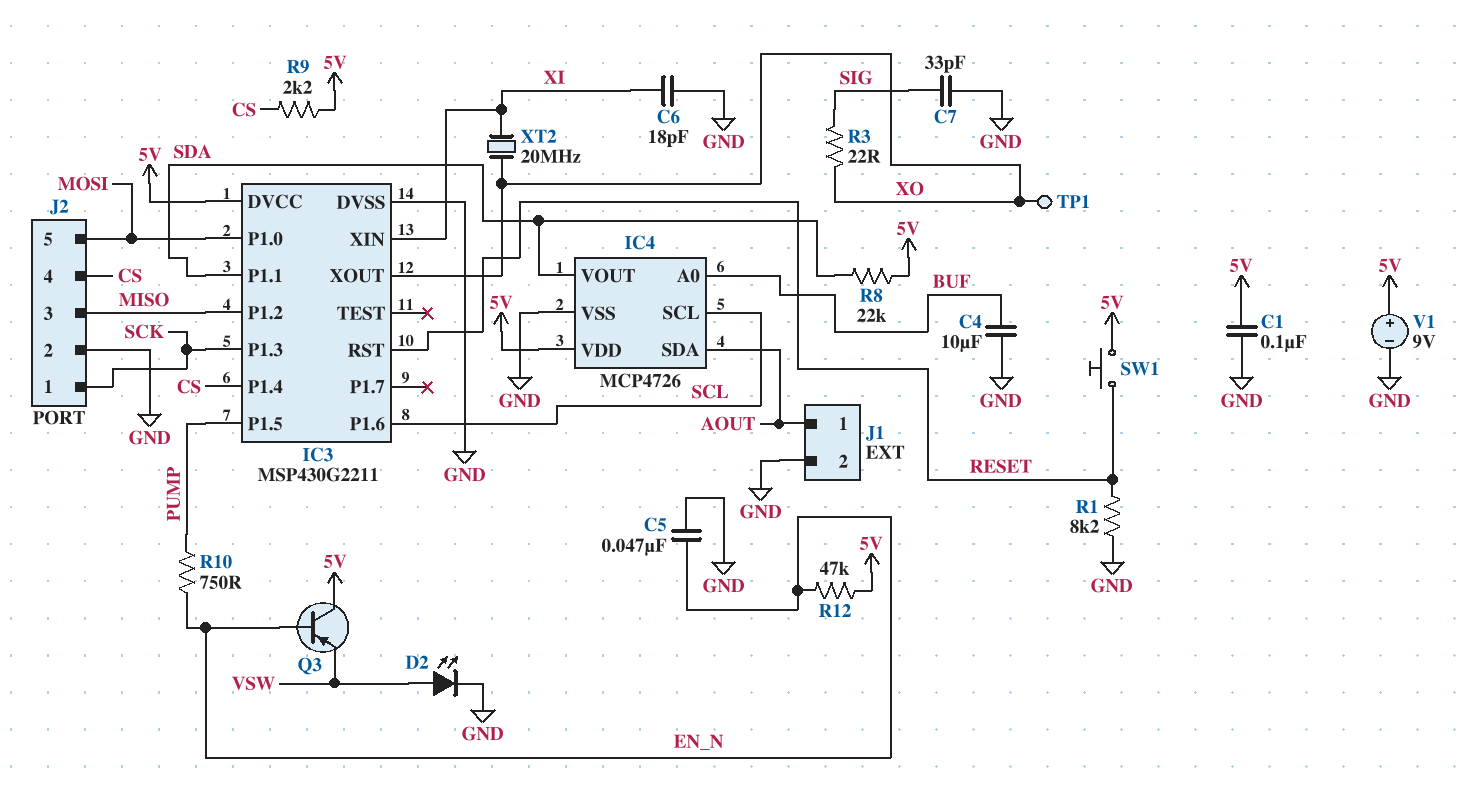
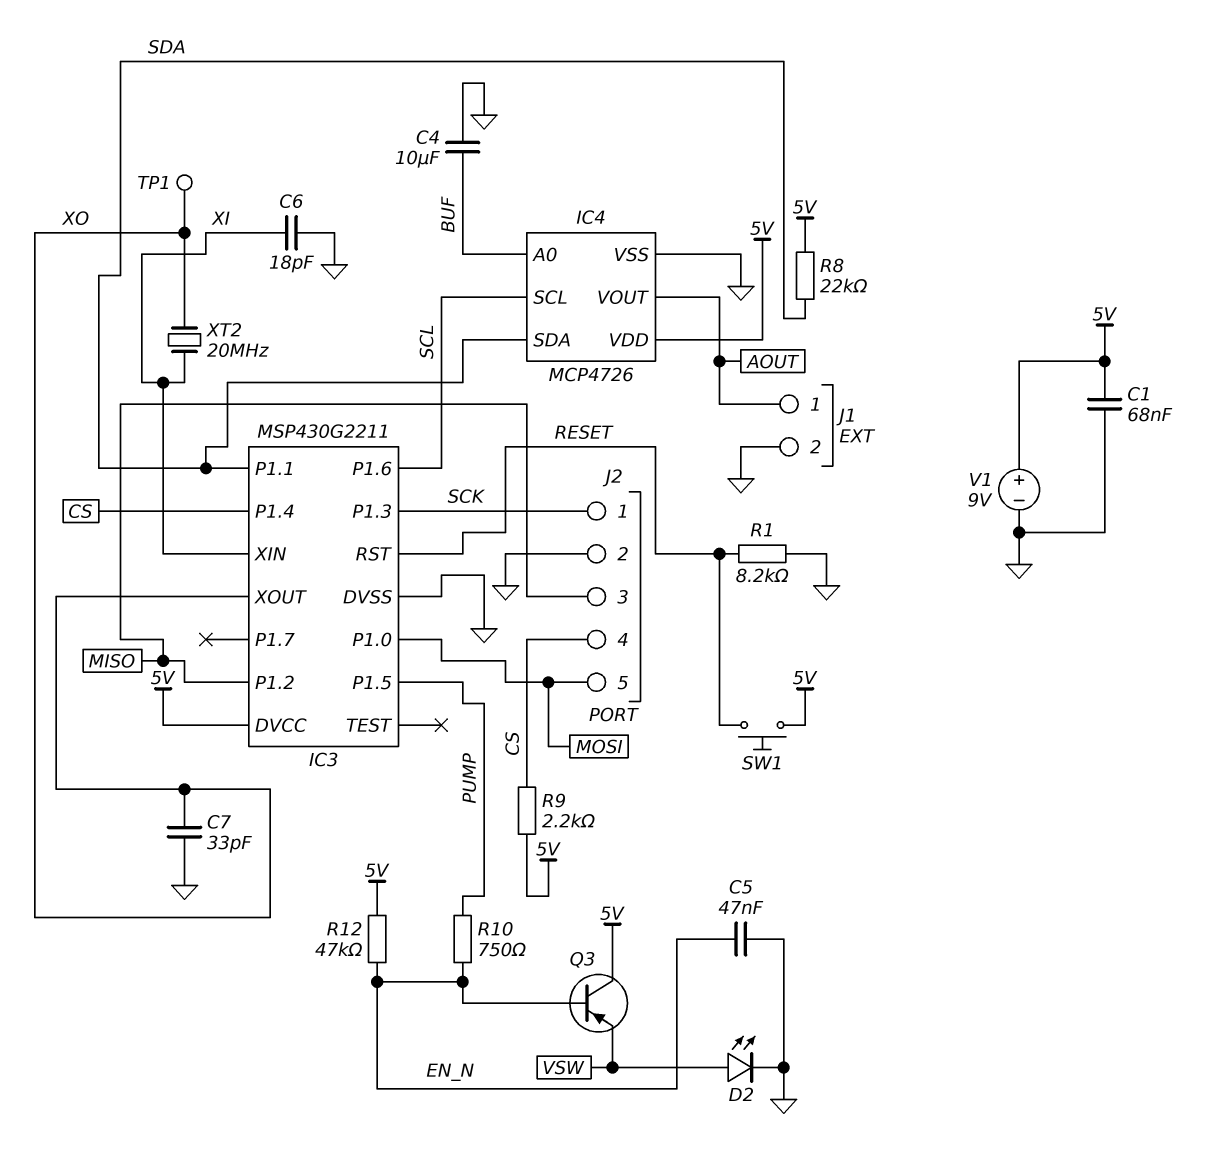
C1: 100nF (5V, GND) -> 68nF (5V, GND)
C7: 33pF (GND, SIG) -> 33pF (GND, XO)
IC4 pin SDA: AOUT -> SDA
IC4 pin VOUT: SDA -> AOUT
R3: 22 (SIG, XO) -> none

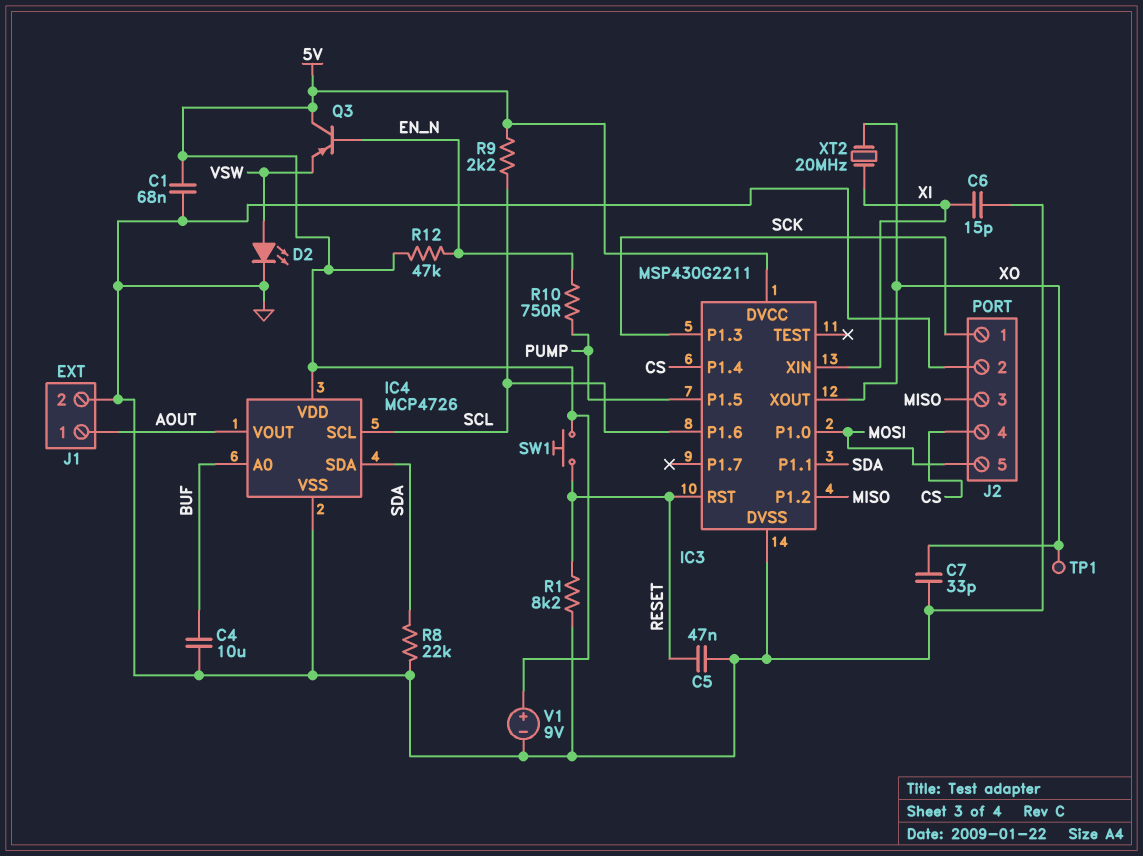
C5: 47nF (EN_N, GND) -> 47nF (GND, RESET)
C6: 18pF (GND, XI) -> 15pF (GND, XI)
R8: 22k (5V, SDA) -> 22k (GND, SDA)
R9: 2.2k (5V, CS) -> 2.2k (5V, SCL)

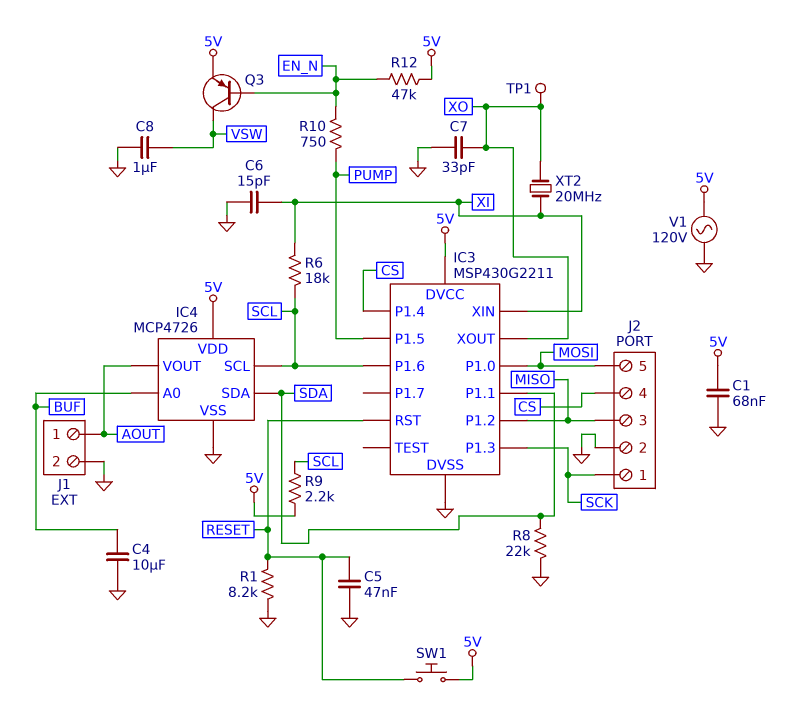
C8: none -> 1uF (GND, VSW)
D2: LED (A VSW, K GND) -> none
Q3: PNP (B EN_N, C 5V, E VSW) -> PNP (B EN_N, C VSW, E 5V)
R6: none -> 18k (SCL, XI)
V1: 9V (plus 5V, minus GND) -> AC 120V (5V, GND)

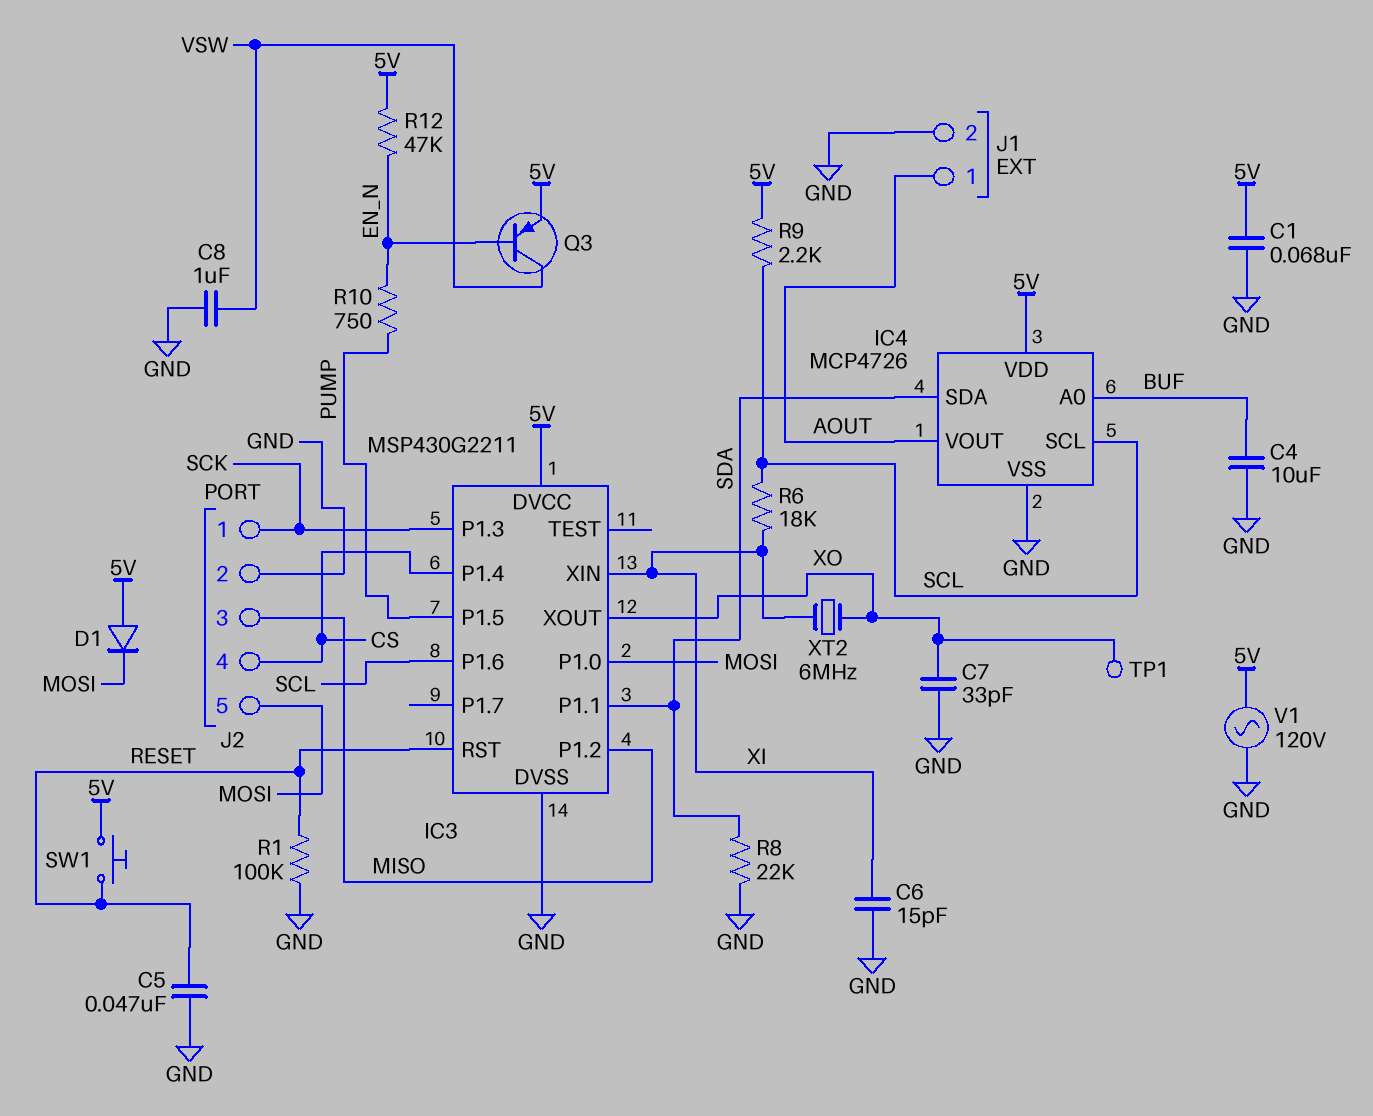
D1: none -> diode (A 5V, K MOSI)
R1: 8.2k (GND, RESET) -> 100k (GND, RESET)
XT2: 20MHz (XI, XO) -> 6MHz (XI, XO)

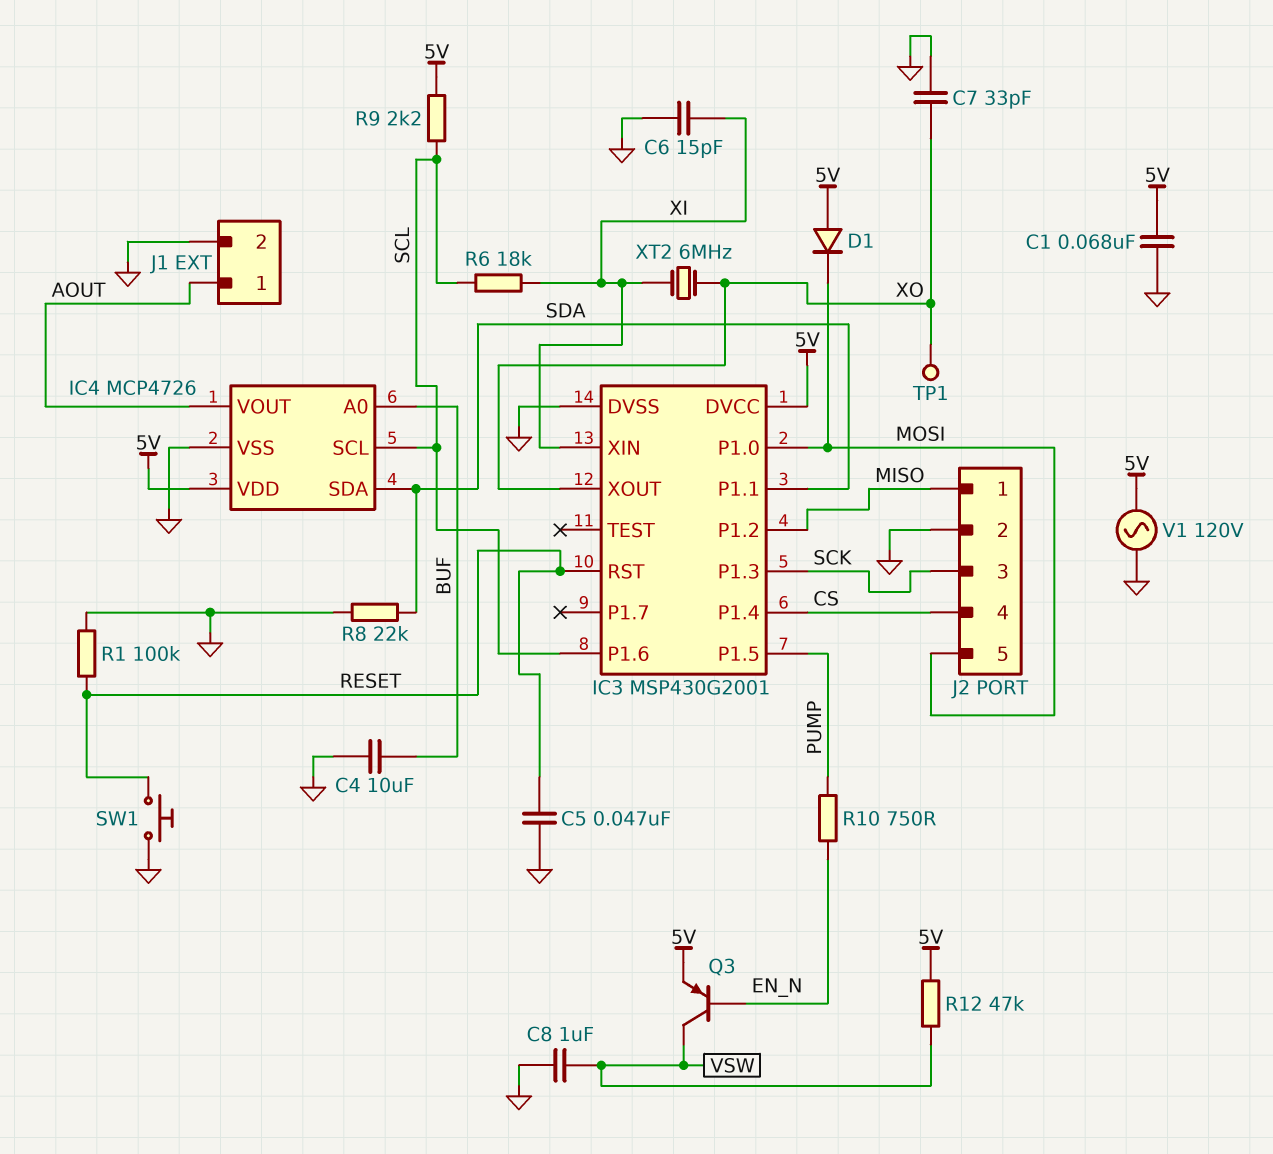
IC3: MSP430G2211 -> MSP430G2001
J2 pin 1: SCK -> MISO
J2 pin 3: MISO -> SCK
R12: 47k (5V, EN_N) -> 47k (5V, VSW)
SW1: button (5V, RESET) -> button (GND, RESET)

